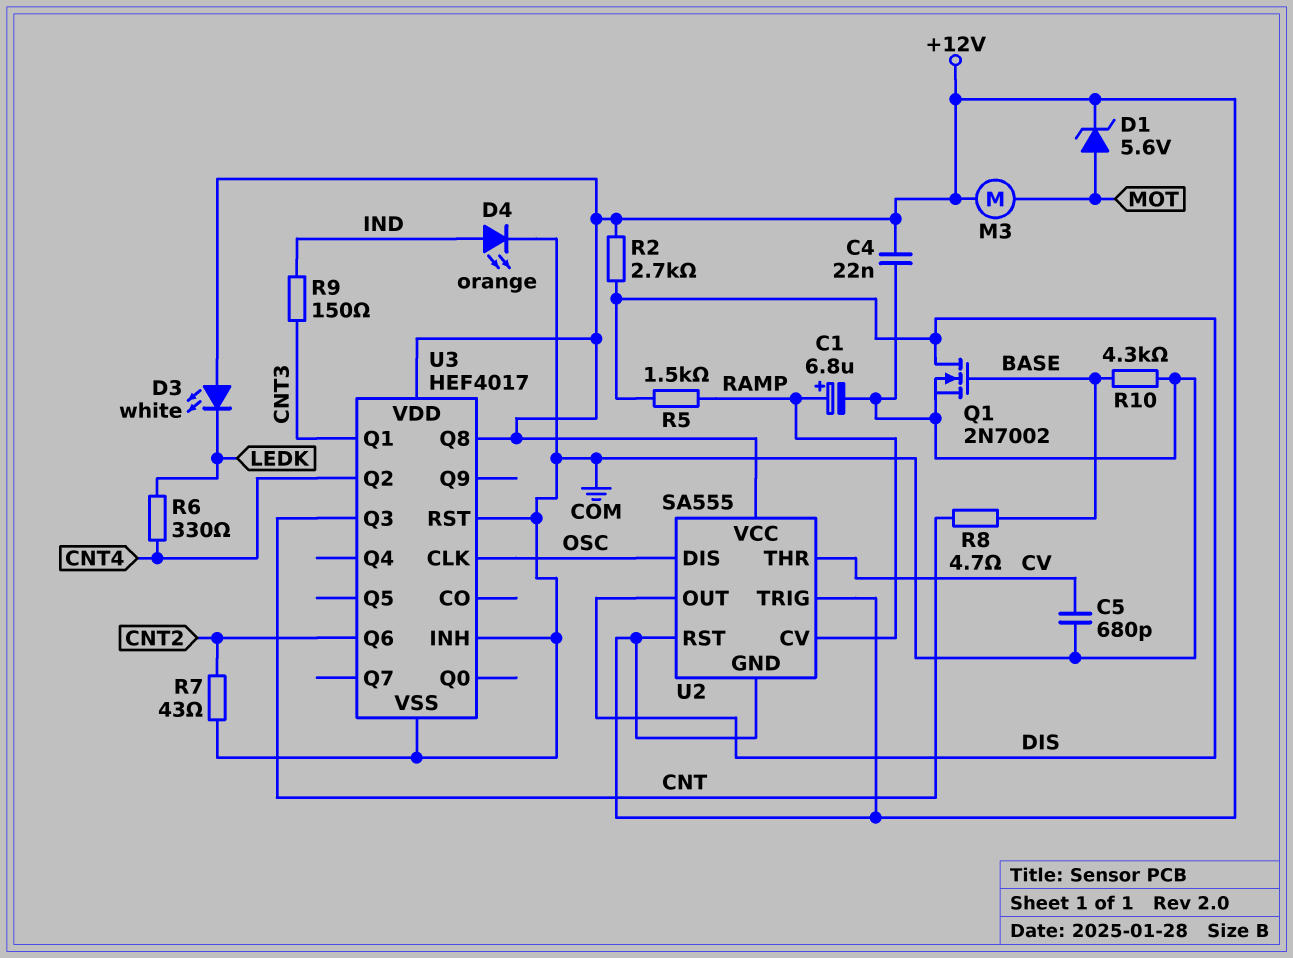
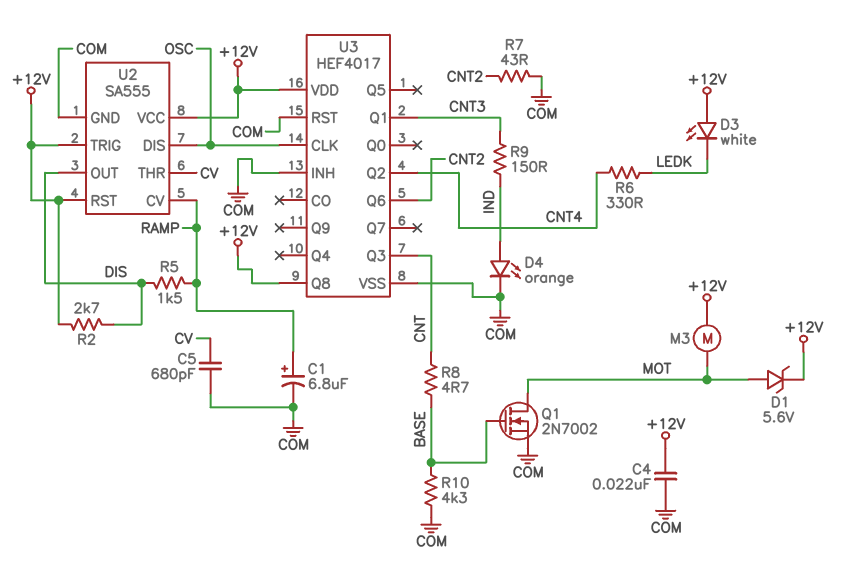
Q1: NMOS 2N7002 (G BASE, D DIS, S COM) -> NMOS 2N7002 (G BASE, D MOT, S COM)
U2 pin GND: +12V -> COM

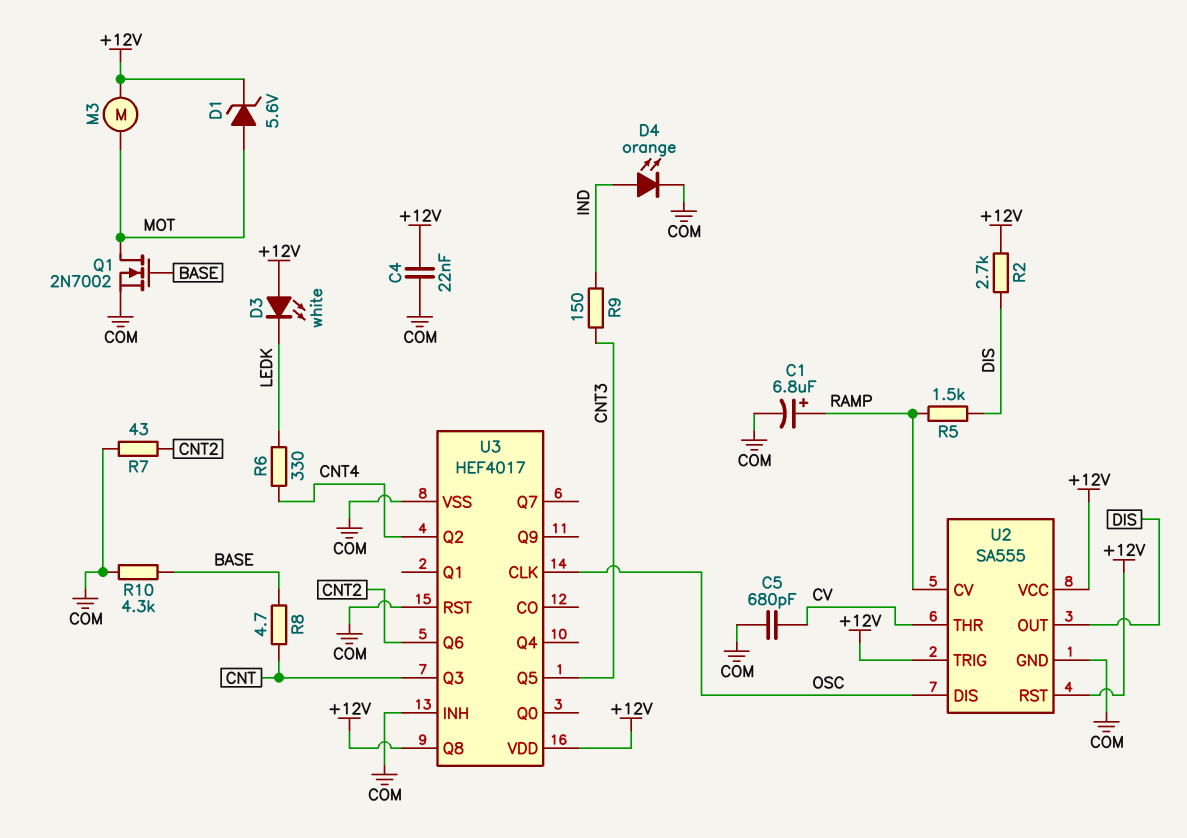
U3 pin Q1: CNT3 -> none
U3 pin Q5: none -> CNT3

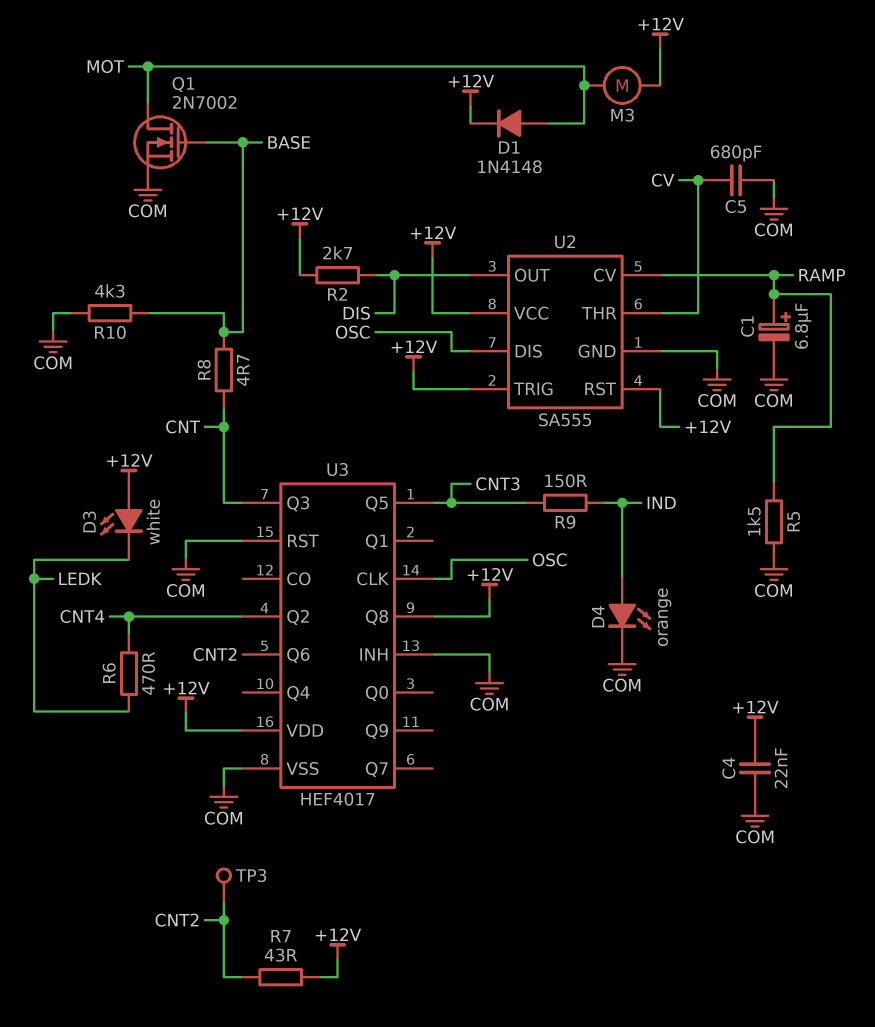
D1: zener 5.6V (A MOT, K +12V) -> diode 1N4148 (A MOT, K +12V)
R5: 1.5k (DIS, RAMP) -> 1.5k (COM, RAMP)
R6: 330 (CNT4, LEDK) -> 470 (CNT4, LEDK)
R7: 43 (CNT2, COM) -> 43 (+12V, CNT2)
TP3: none -> test point (CNT2)

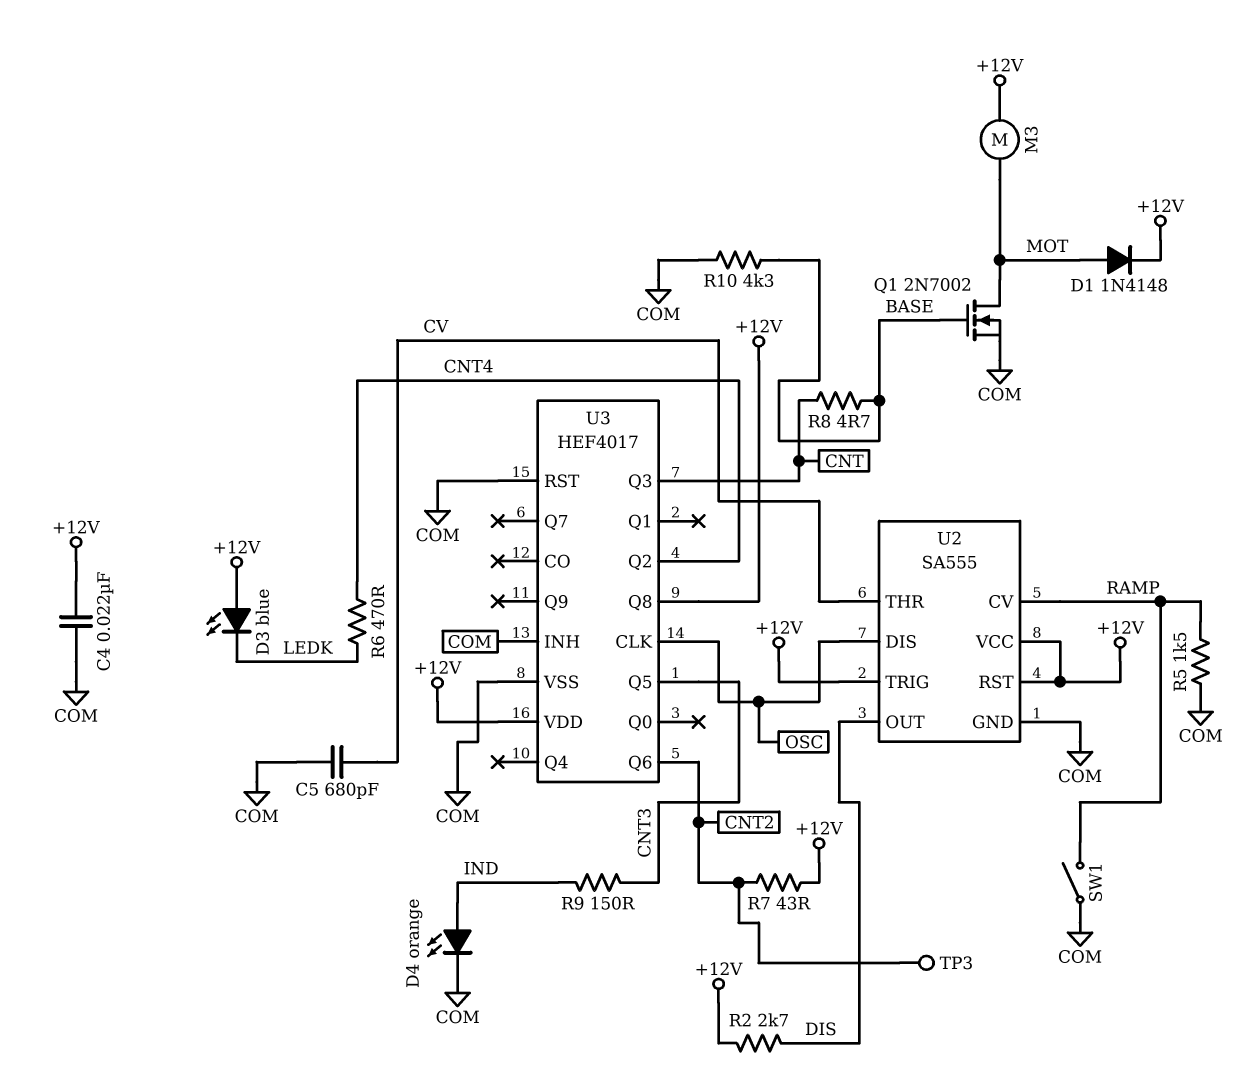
C1: 6.8uF (plus RAMP, minus COM) -> none
D3: LED white (A +12V, K LEDK) -> LED blue (A +12V, K LEDK)
SW1: none -> switch (COM, RAMP)

